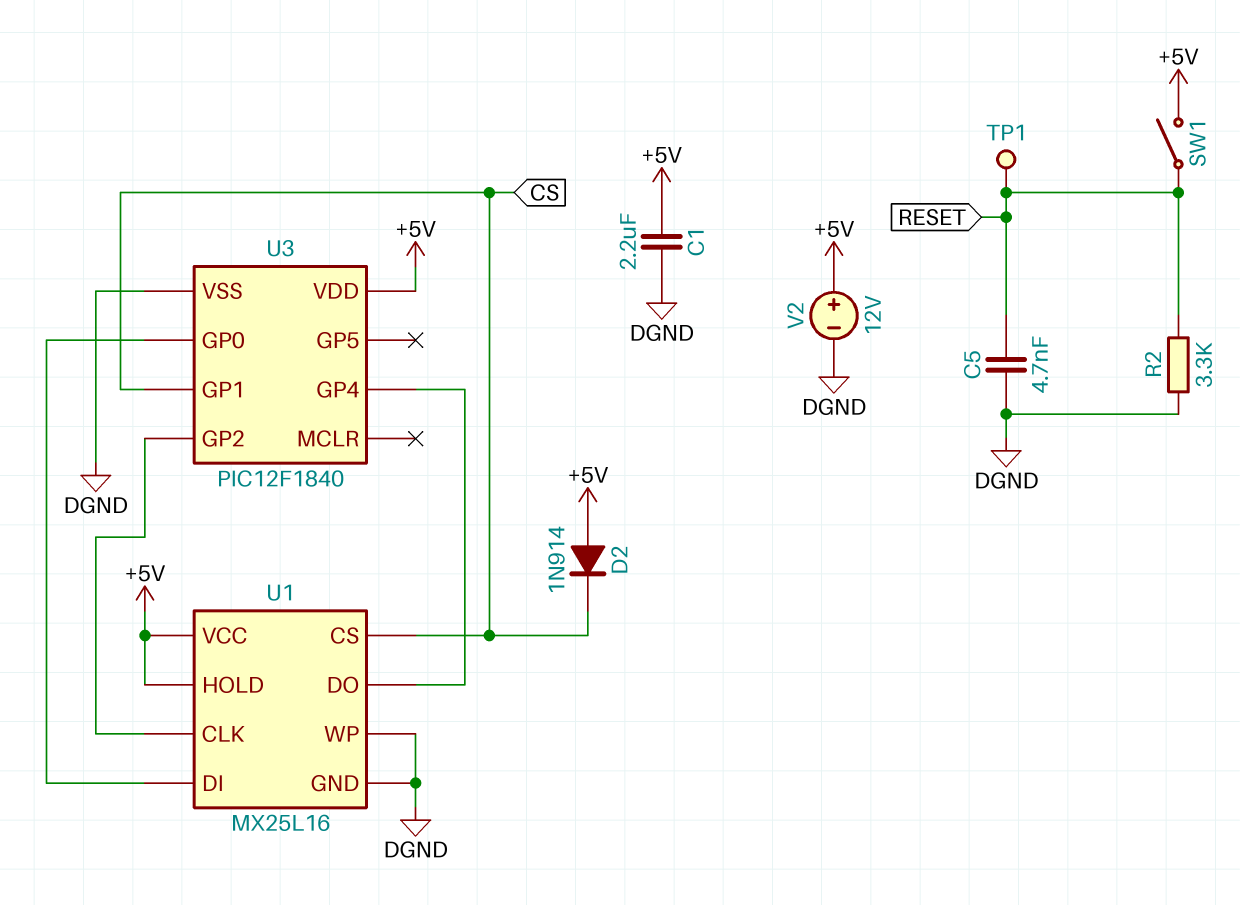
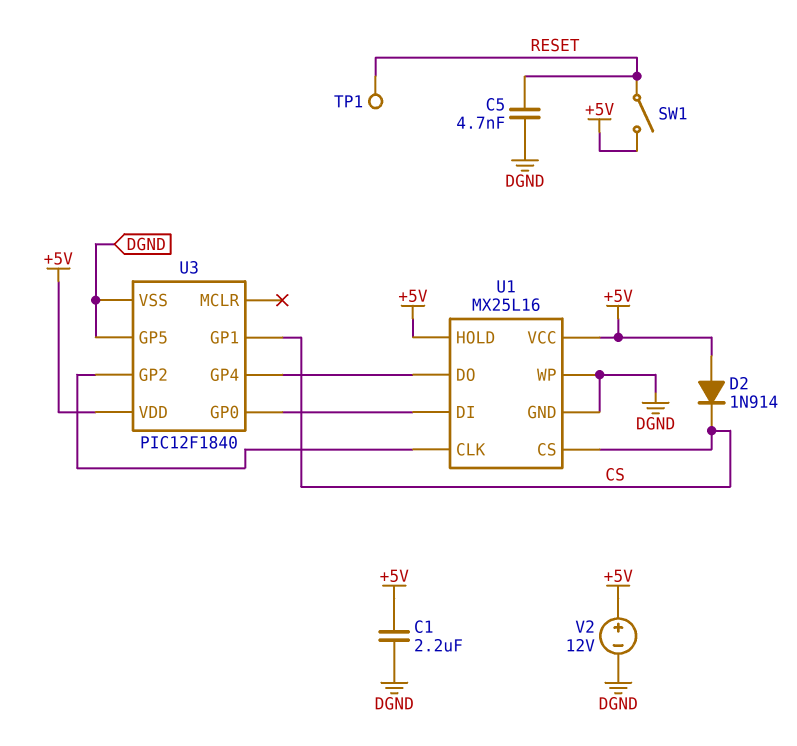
R2: 3.3k (DGND, RESET) -> none
U3 pin GP5: none -> DGND

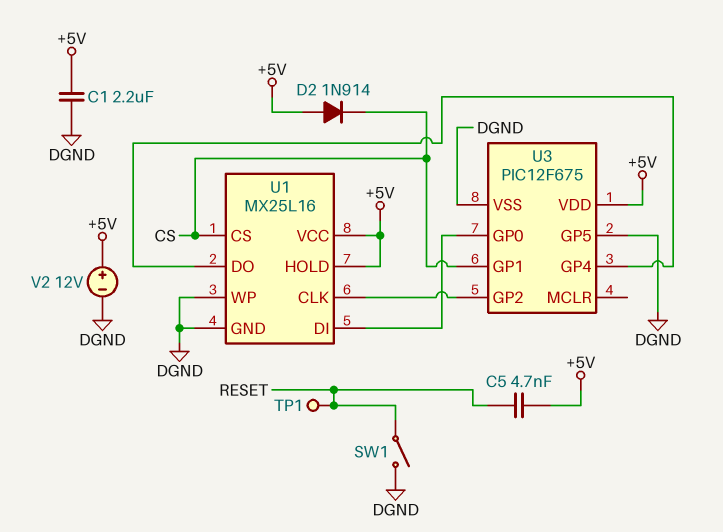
C5: 4.7nF (DGND, RESET) -> 4.7nF (+5V, RESET)
SW1: switch (+5V, RESET) -> switch (DGND, RESET)
U3: PIC12F1840 -> PIC12F675

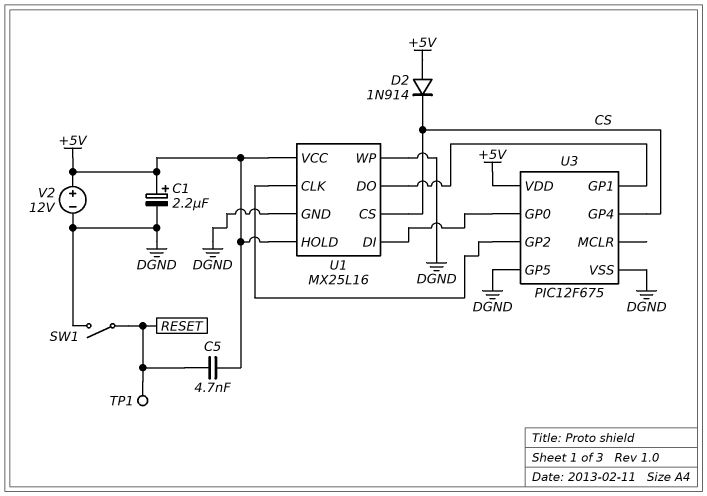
C1: 2.2uF (+5V, DGND) -> 2.2uF (plus +5V, minus DGND)
U3 pin GP1: CS -> U1/DO
U3 pin GP4: U1/DO -> CS

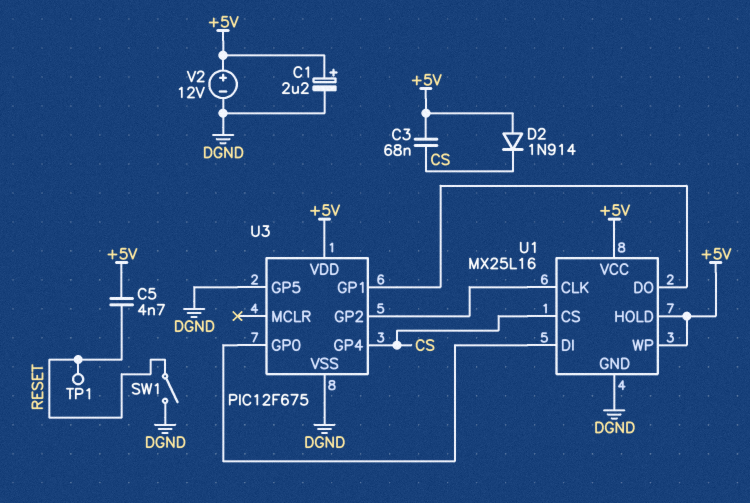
C3: none -> 68nF (+5V, CS)
U1 pin WP: DGND -> +5V

